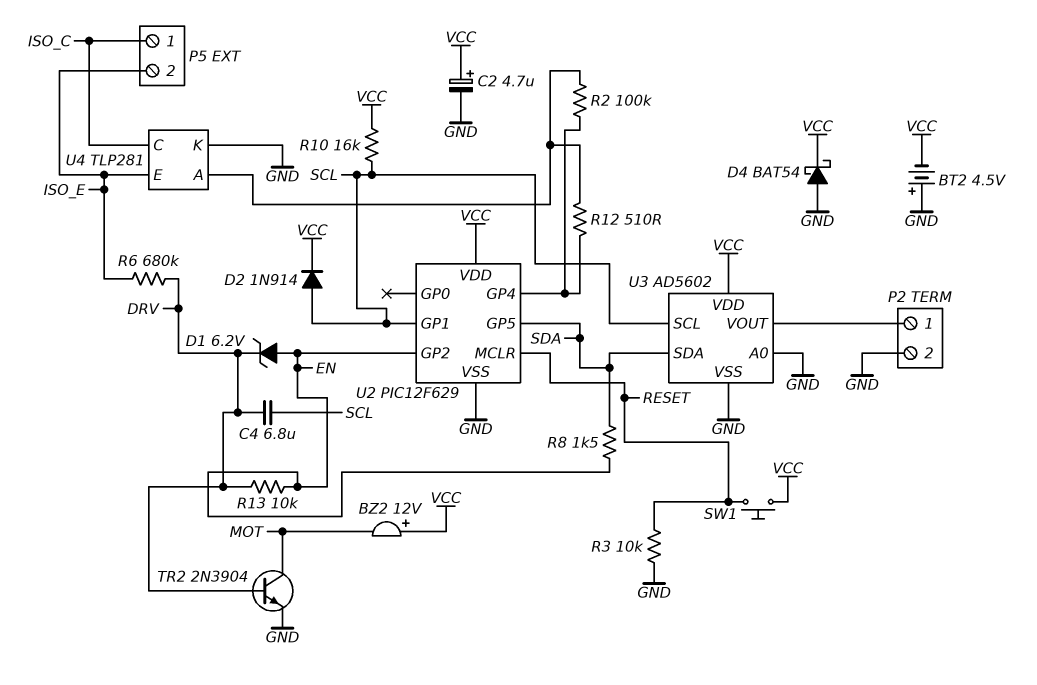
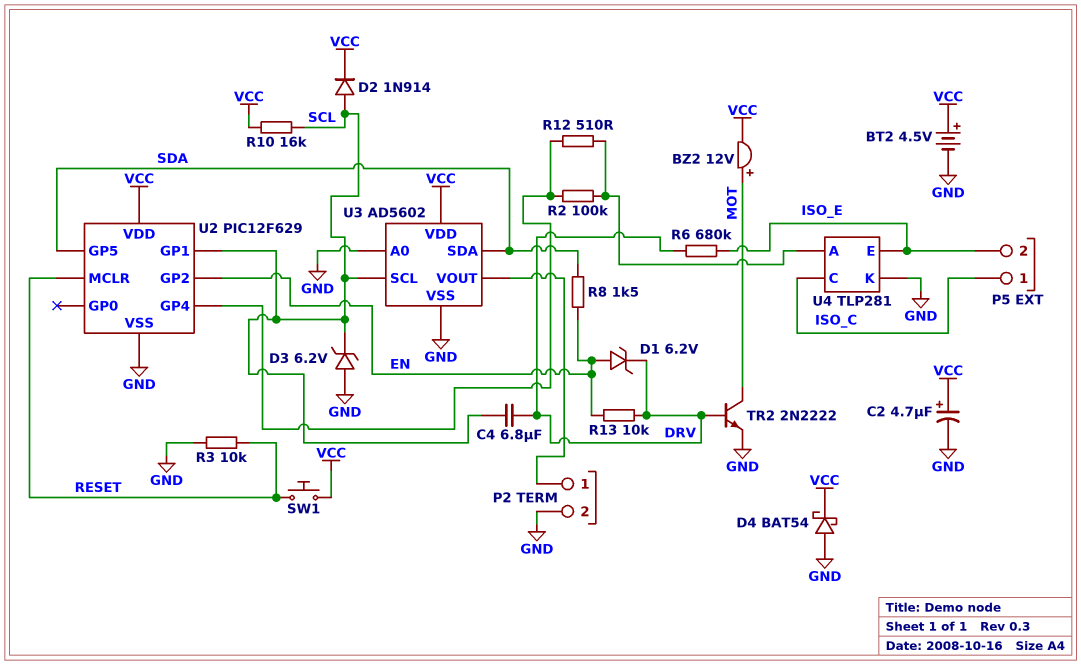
BT2: 4.5V (plus GND, minus VCC) -> 4.5V (plus VCC, minus GND)
BZ2: buzzer 12V (plus VCC, minus MOT) -> buzzer 12V (plus MOT, minus VCC)
D3: none -> zener 6.2V (A GND, K SCL)
TR2: NPN 2N3904 (B DRV, C MOT, E GND) -> NPN 2N2222 (B DRV, C MOT, E GND)

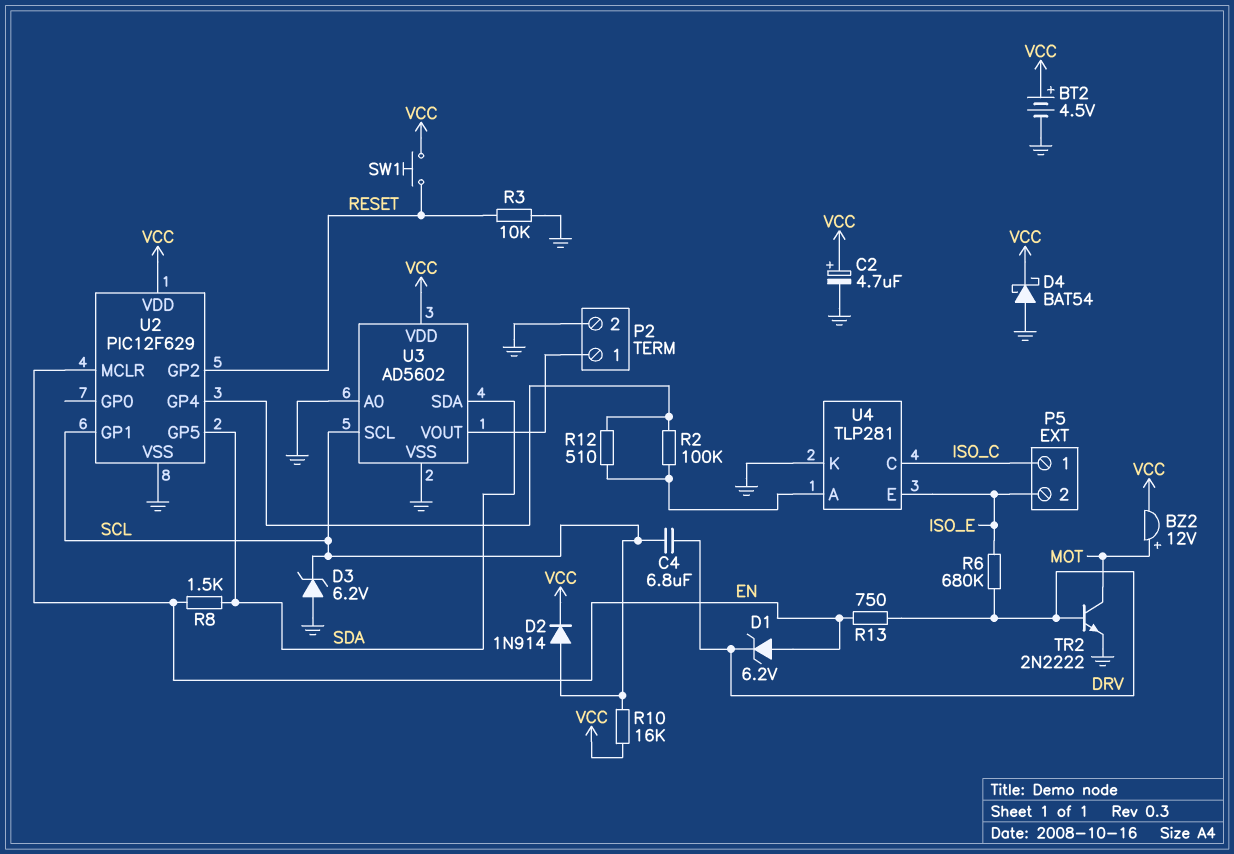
R13: 10k (DRV, EN) -> 750 (DRV, EN)
U2 pin GP2: EN -> RESET
U2 pin MCLR: RESET -> EN

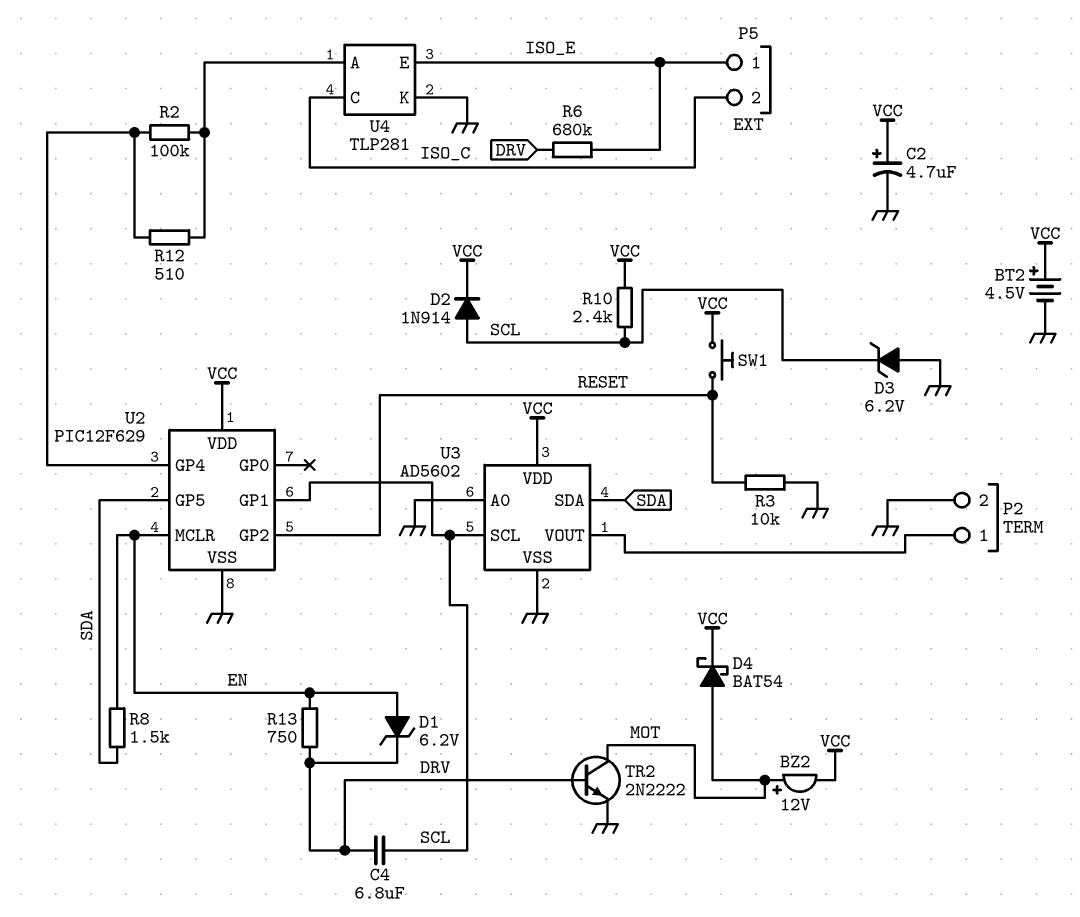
D4: schottky BAT54 (A GND, K VCC) -> schottky BAT54 (A MOT, K VCC)
P5 pin 1: ISO_C -> ISO_E
P5 pin 2: ISO_E -> ISO_C
R10: 16k (SCL, VCC) -> 2.4k (SCL, VCC)

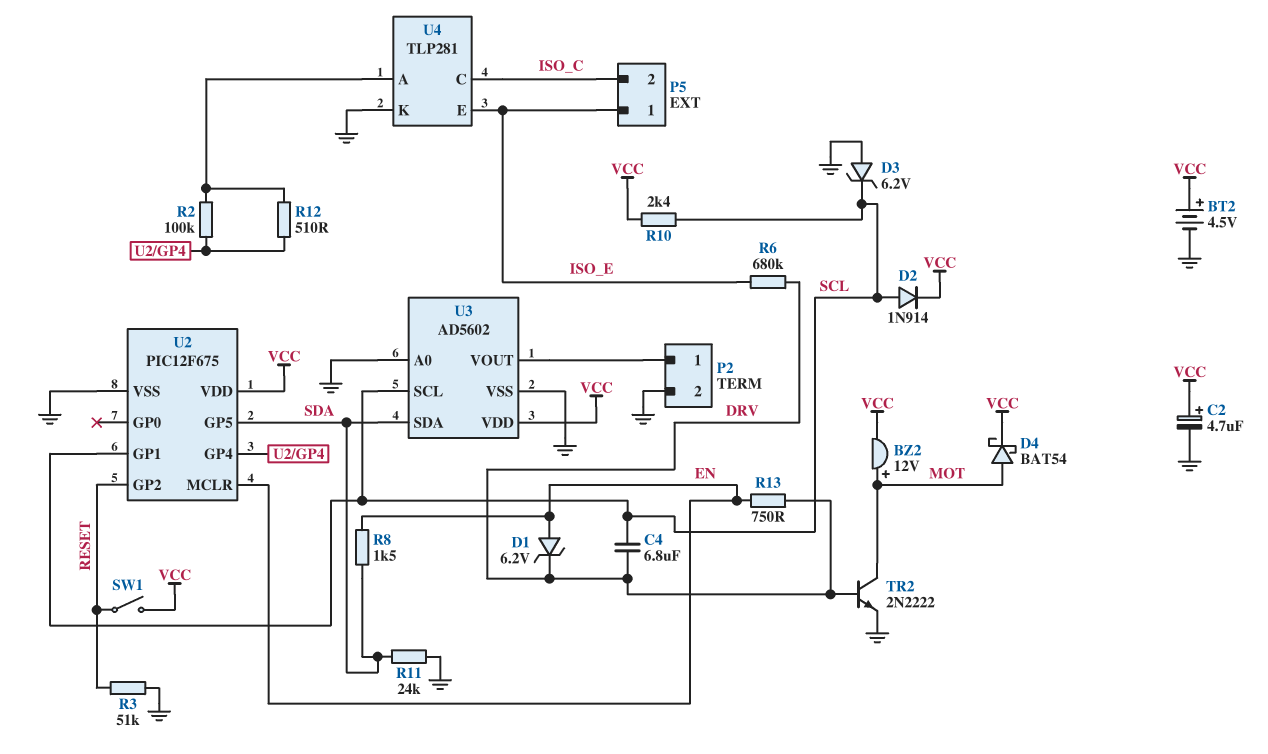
R3: 10k (GND, RESET) -> 51k (GND, RESET)
R11: none -> 24k (GND, SDA)
SW1: button (RESET, VCC) -> switch (RESET, VCC)
U2: PIC12F629 -> PIC12F675

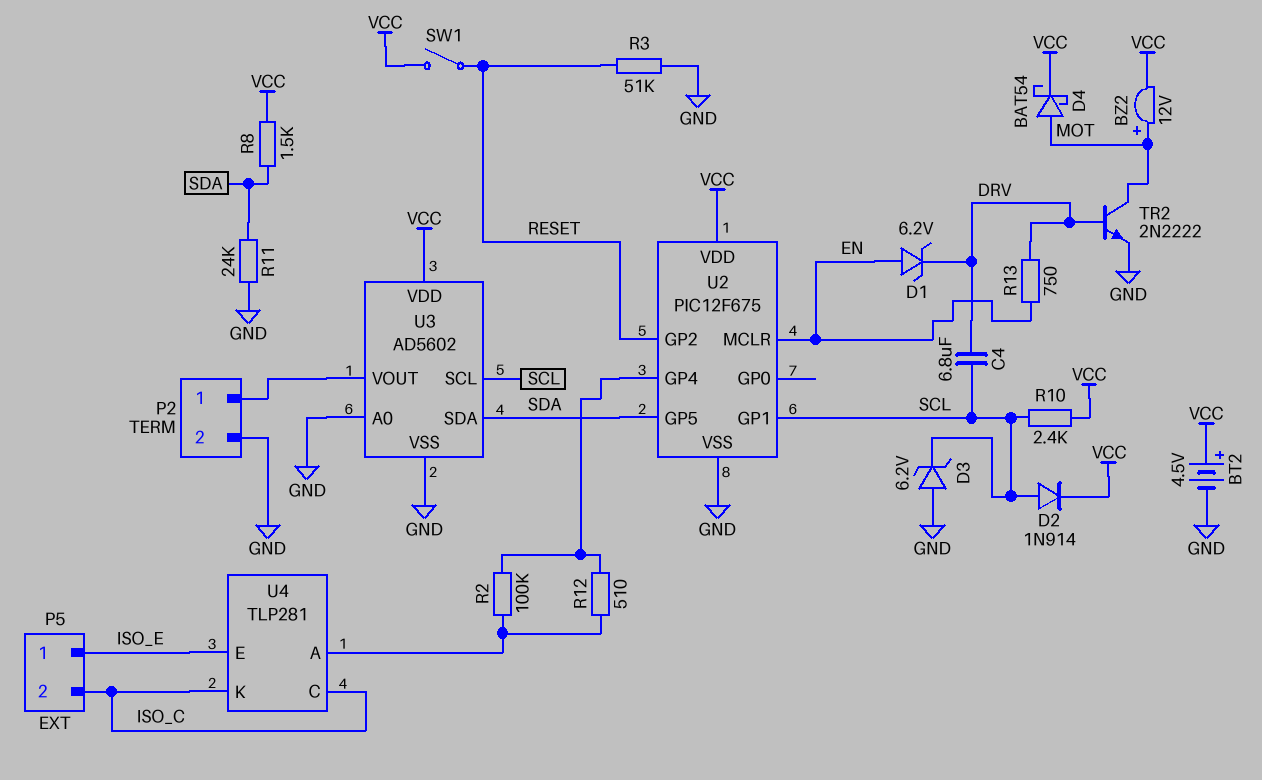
C2: 4.7uF (plus VCC, minus GND) -> none
R6: 680k (DRV, ISO_E) -> none
R8: 1.5k (EN, SDA) -> 1.5k (SDA, VCC)
U4 pin K: GND -> ISO_C

